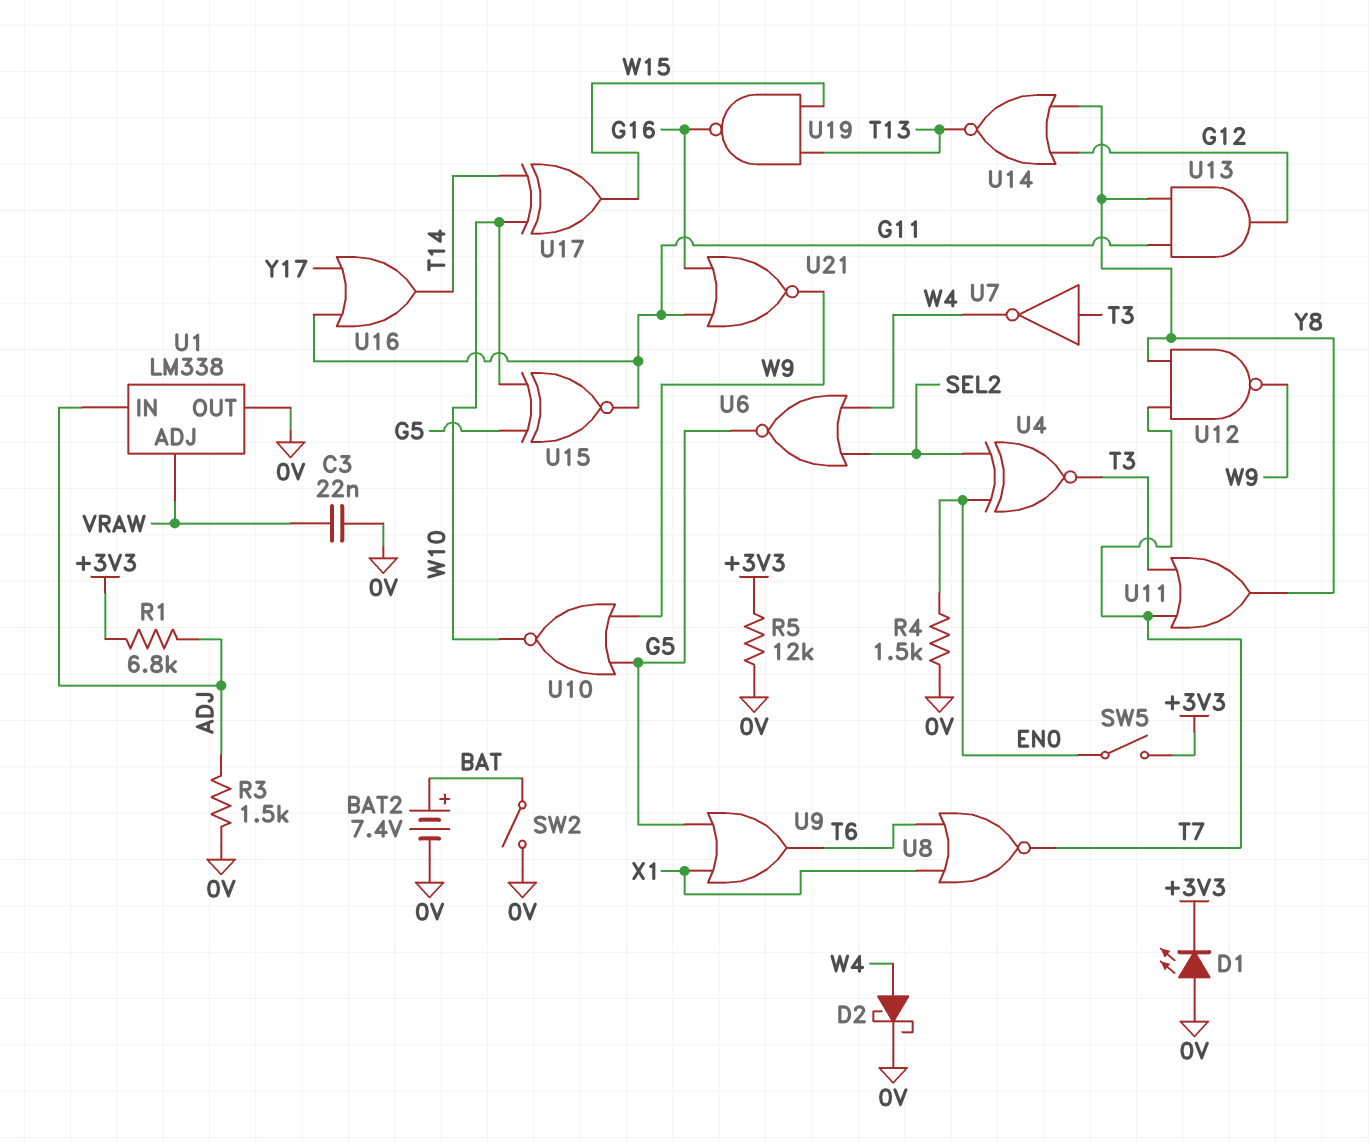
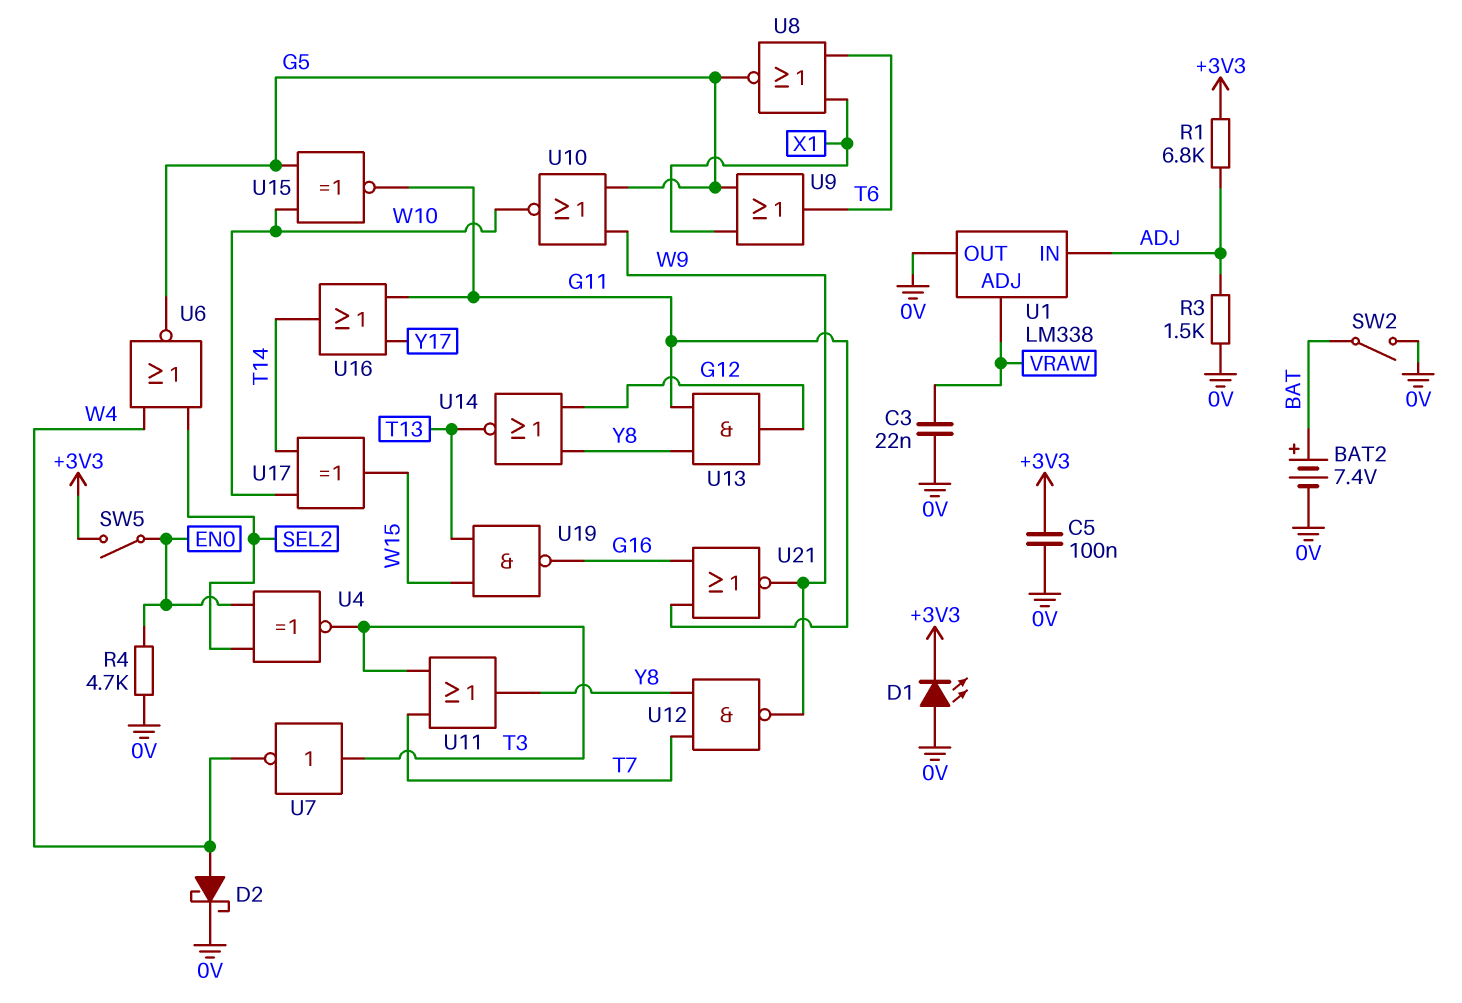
C5: none -> 100nF (+3V3, 0V)
R4: 1.5k (0V, EN0) -> 4.7k (0V, EN0)
R5: 12k (+3V3, 0V) -> none
U8: NOR (in T6, in X1, out T7) -> NOR (in T6, in X1, out G5)

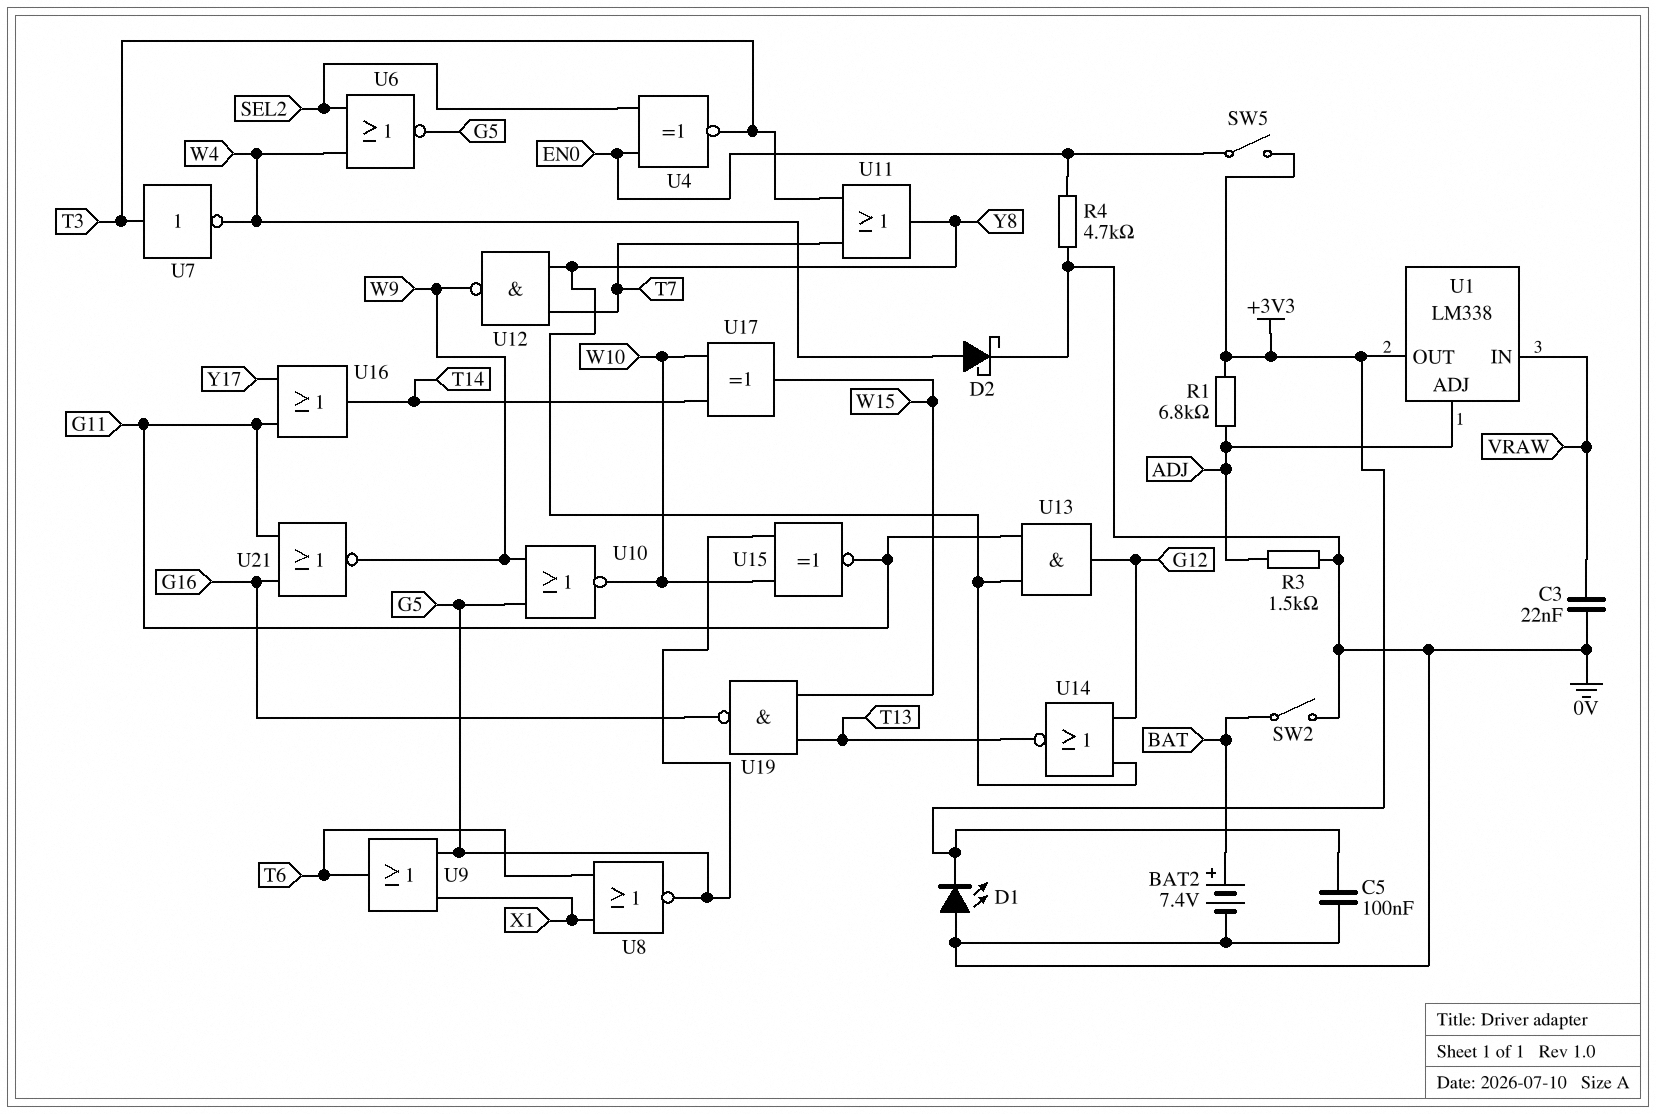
U1 pin ADJ: VRAW -> ADJ
U1 pin IN: ADJ -> VRAW
U1 pin OUT: 0V -> +3V3

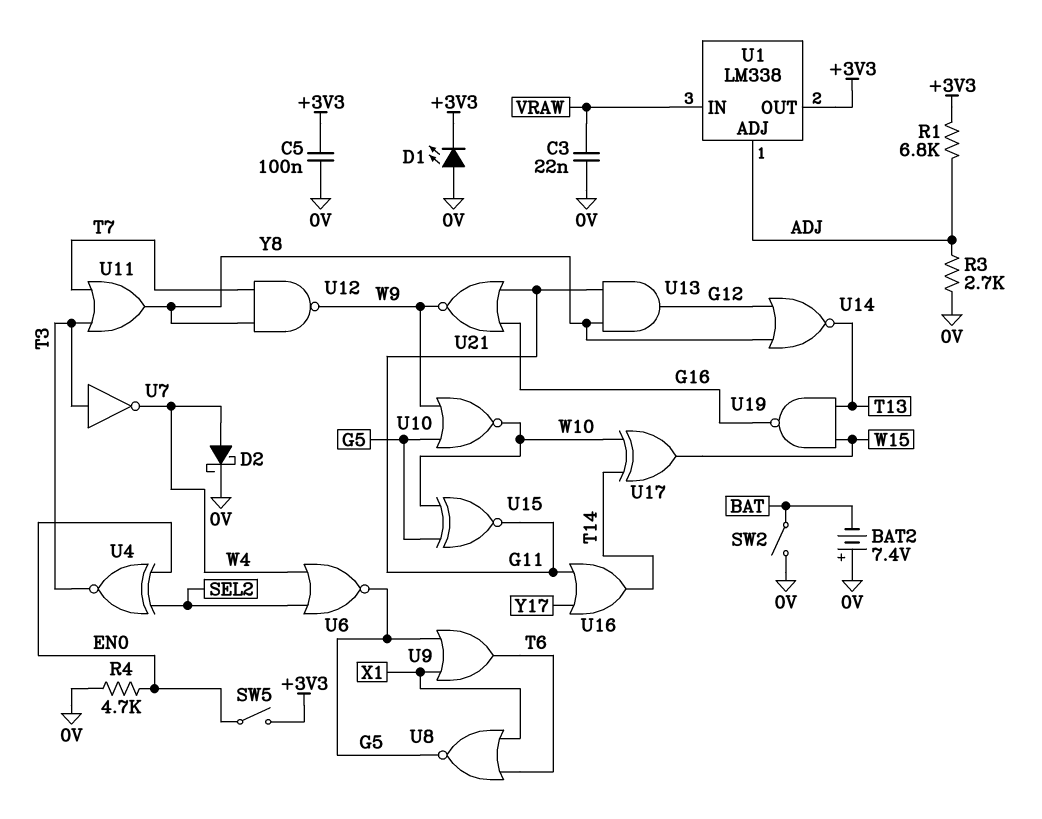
BAT2: 7.4V (plus BAT, minus 0V) -> 7.4V (plus 0V, minus BAT)
R3: 1.5k (0V, ADJ) -> 2.7k (0V, ADJ)

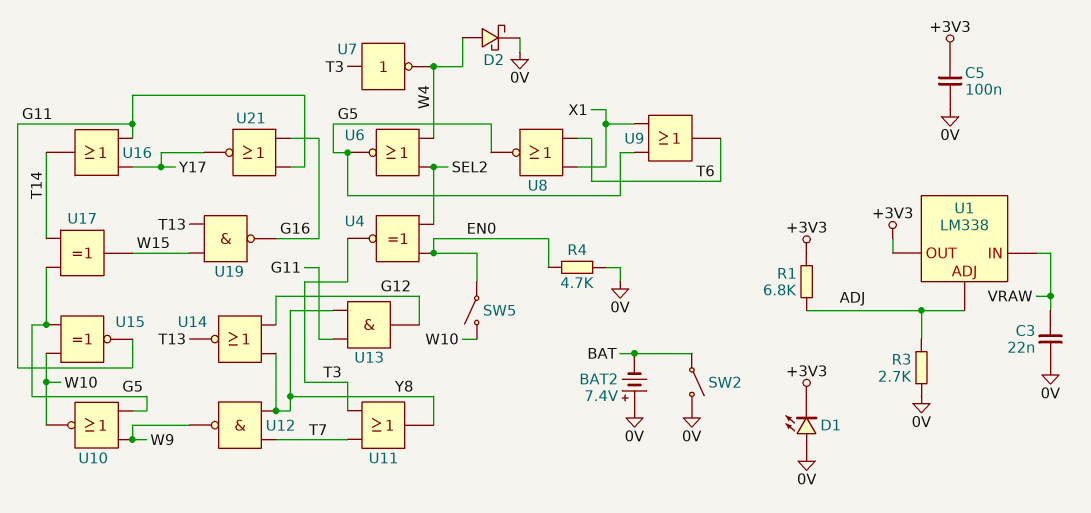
SW5: switch (+3V3, EN0) -> switch (EN0, W10)
U17: XOR (in T14, in W10, out W15) -> XOR (in G5, in T14, out W15)
U21: NOR (in G11, in G16, out W9) -> NOR (in G11, in G16, out Y17)

